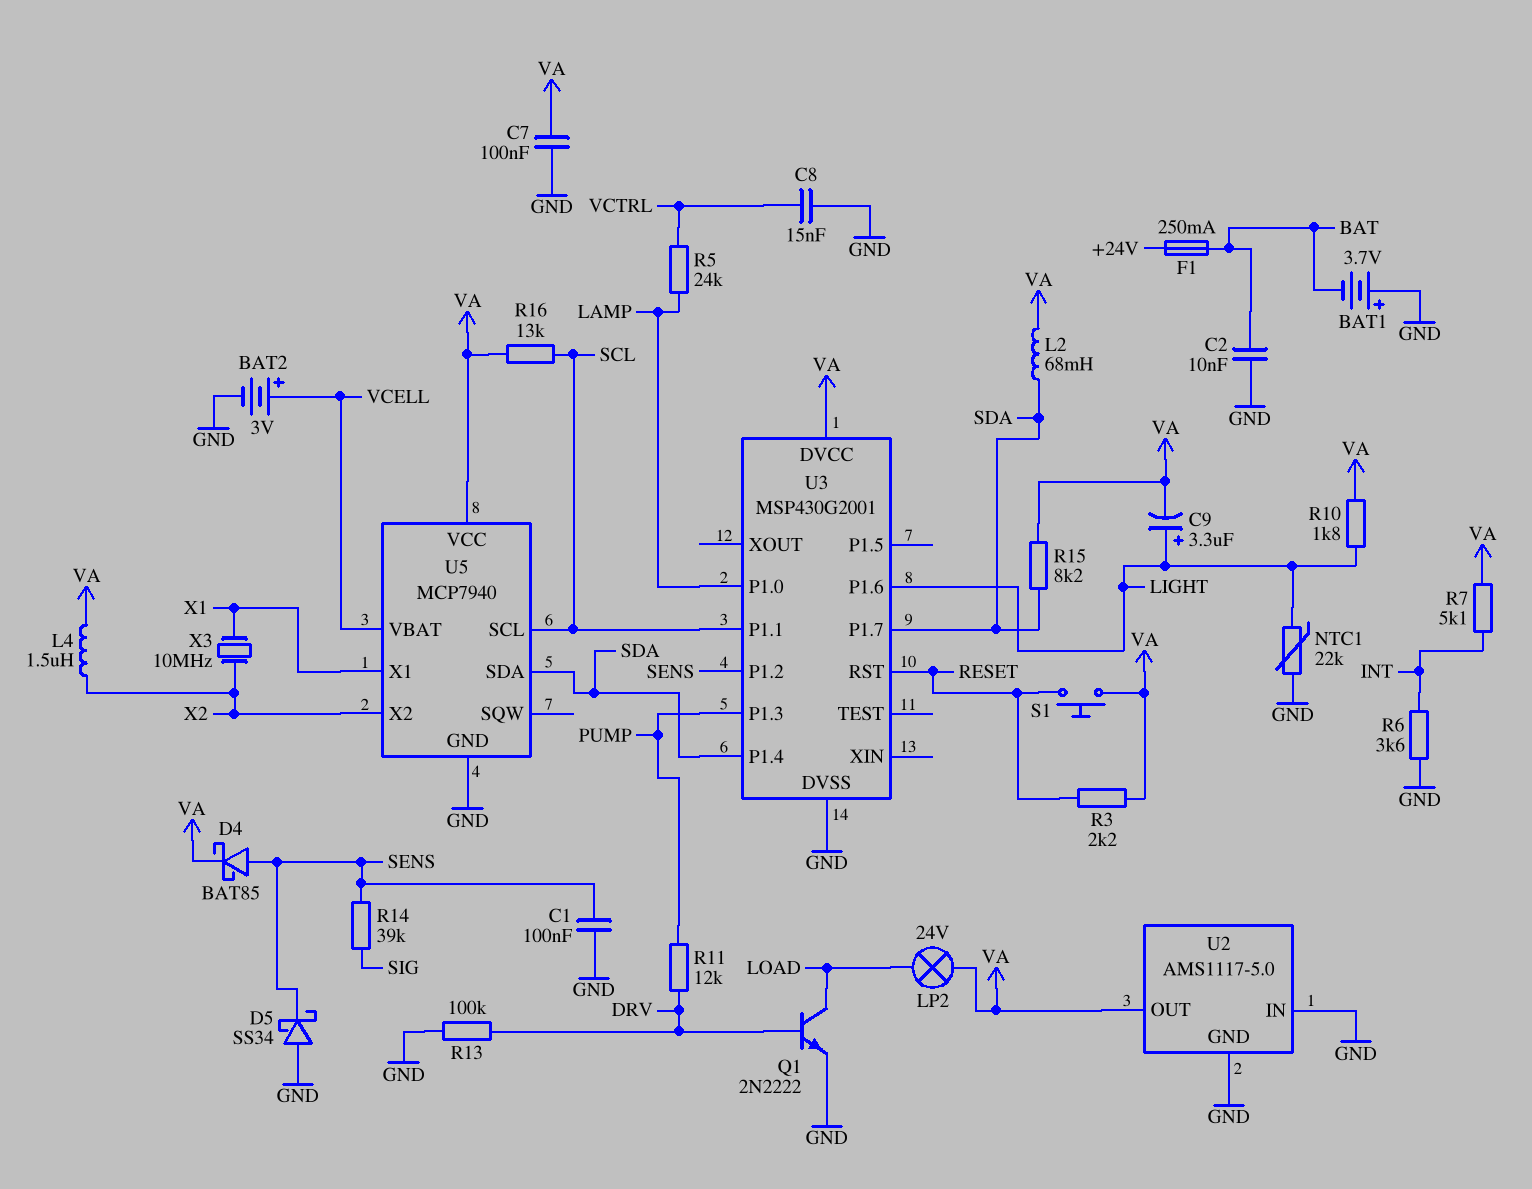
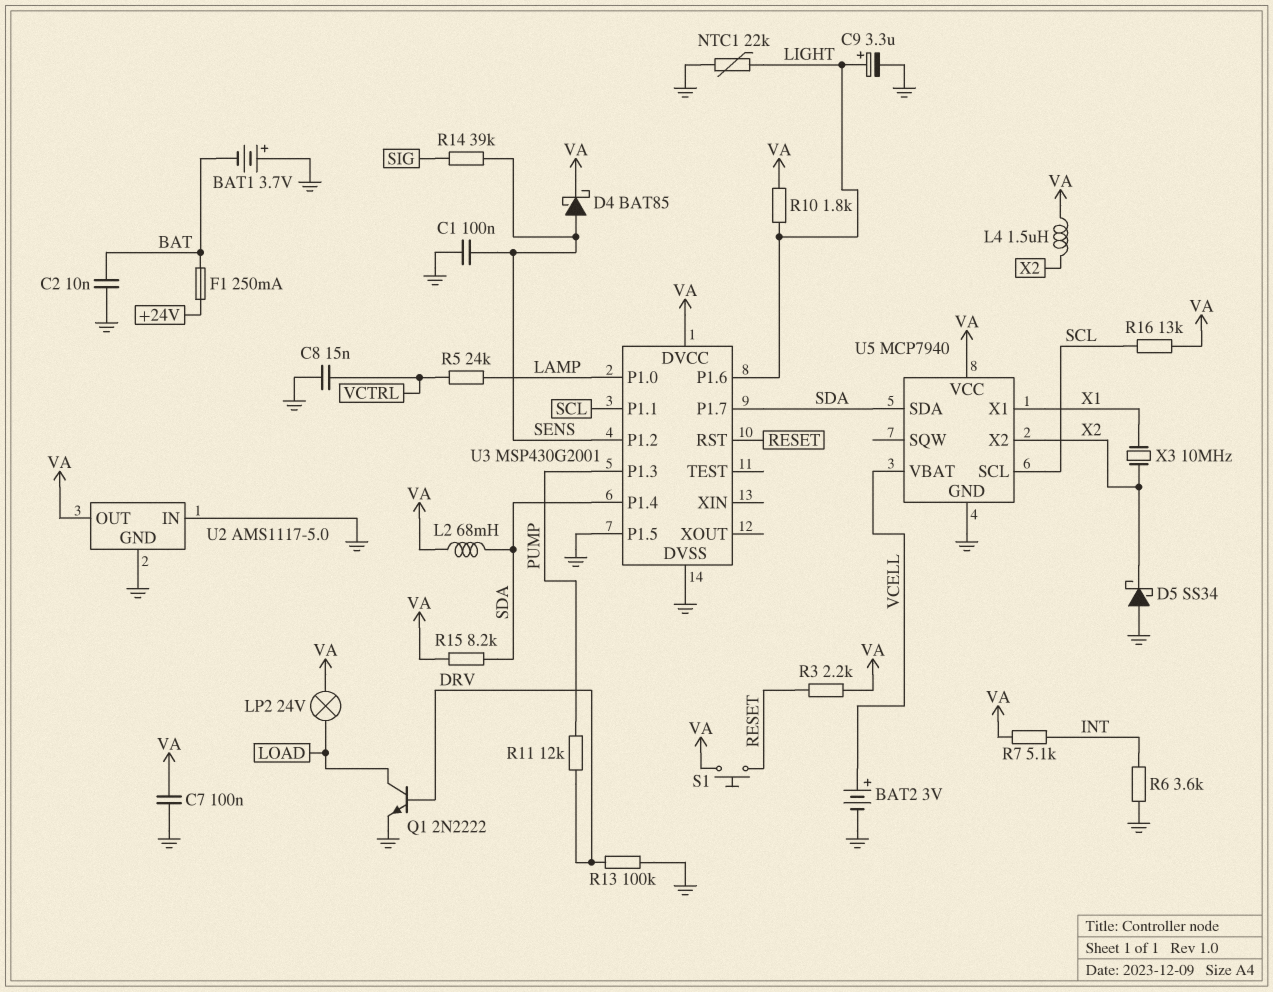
C9: 3.3uF (plus LIGHT, minus VA) -> 3.3uF (plus LIGHT, minus GND)
D5: schottky SS34 (A GND, K SENS) -> schottky SS34 (A GND, K X2)
U3 pin P1.5: none -> GND

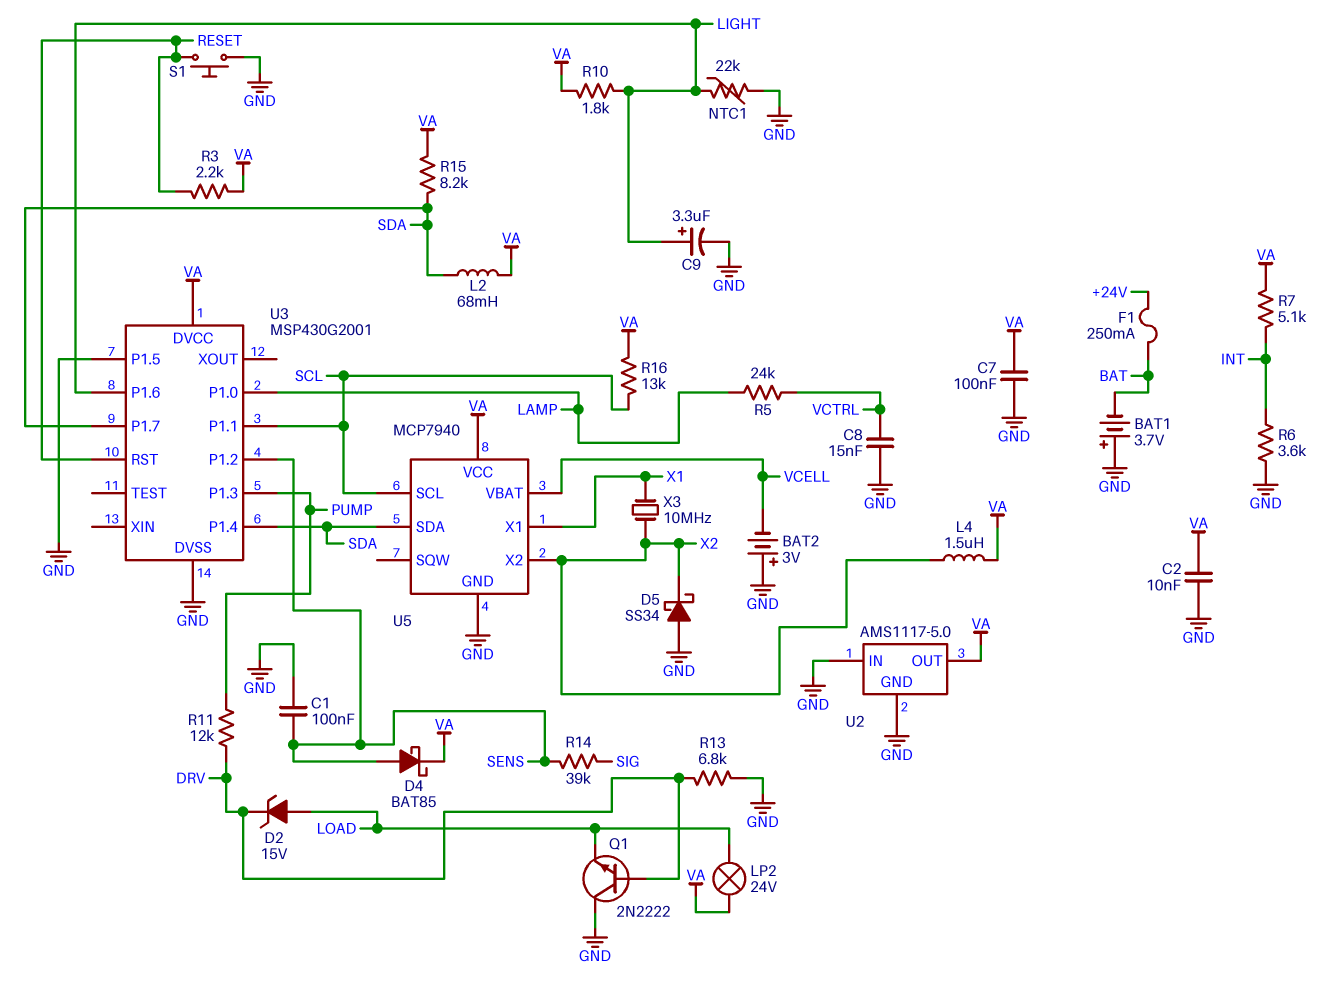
BAT2: 3V (plus VCELL, minus GND) -> 3V (plus GND, minus VCELL)
C2: 10nF (BAT, GND) -> 10nF (GND, VA)
D2: none -> zener 15V (A LOAD, K DRV)
Q1: NPN 2N2222 (B DRV, C LOAD, E GND) -> NPN 2N2222 (B DRV, C GND, E LOAD)
R13: 100k (DRV, GND) -> 6.8k (DRV, GND)
S1: button (RESET, VA) -> button (GND, RESET)

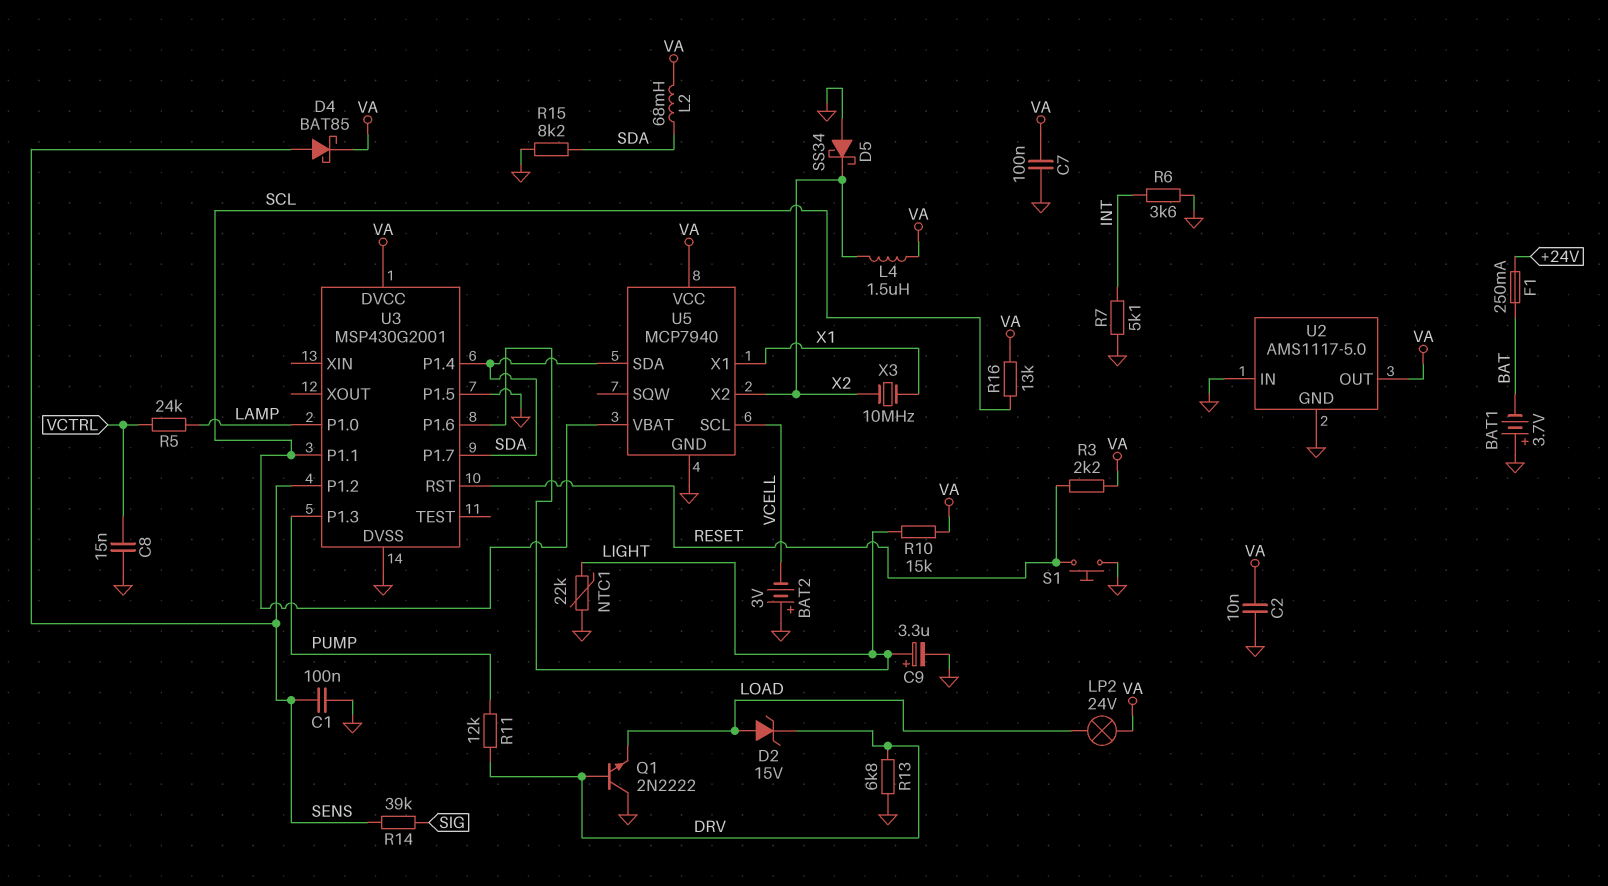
R7: 5.1k (INT, VA) -> 5.1k (GND, INT)
R10: 1.8k (LIGHT, VA) -> 15k (LIGHT, VA)
R15: 8.2k (SDA, VA) -> 8.2k (GND, SDA)
U5 pin SCL: SCL -> VCELL
U5 pin VBAT: VCELL -> SCL

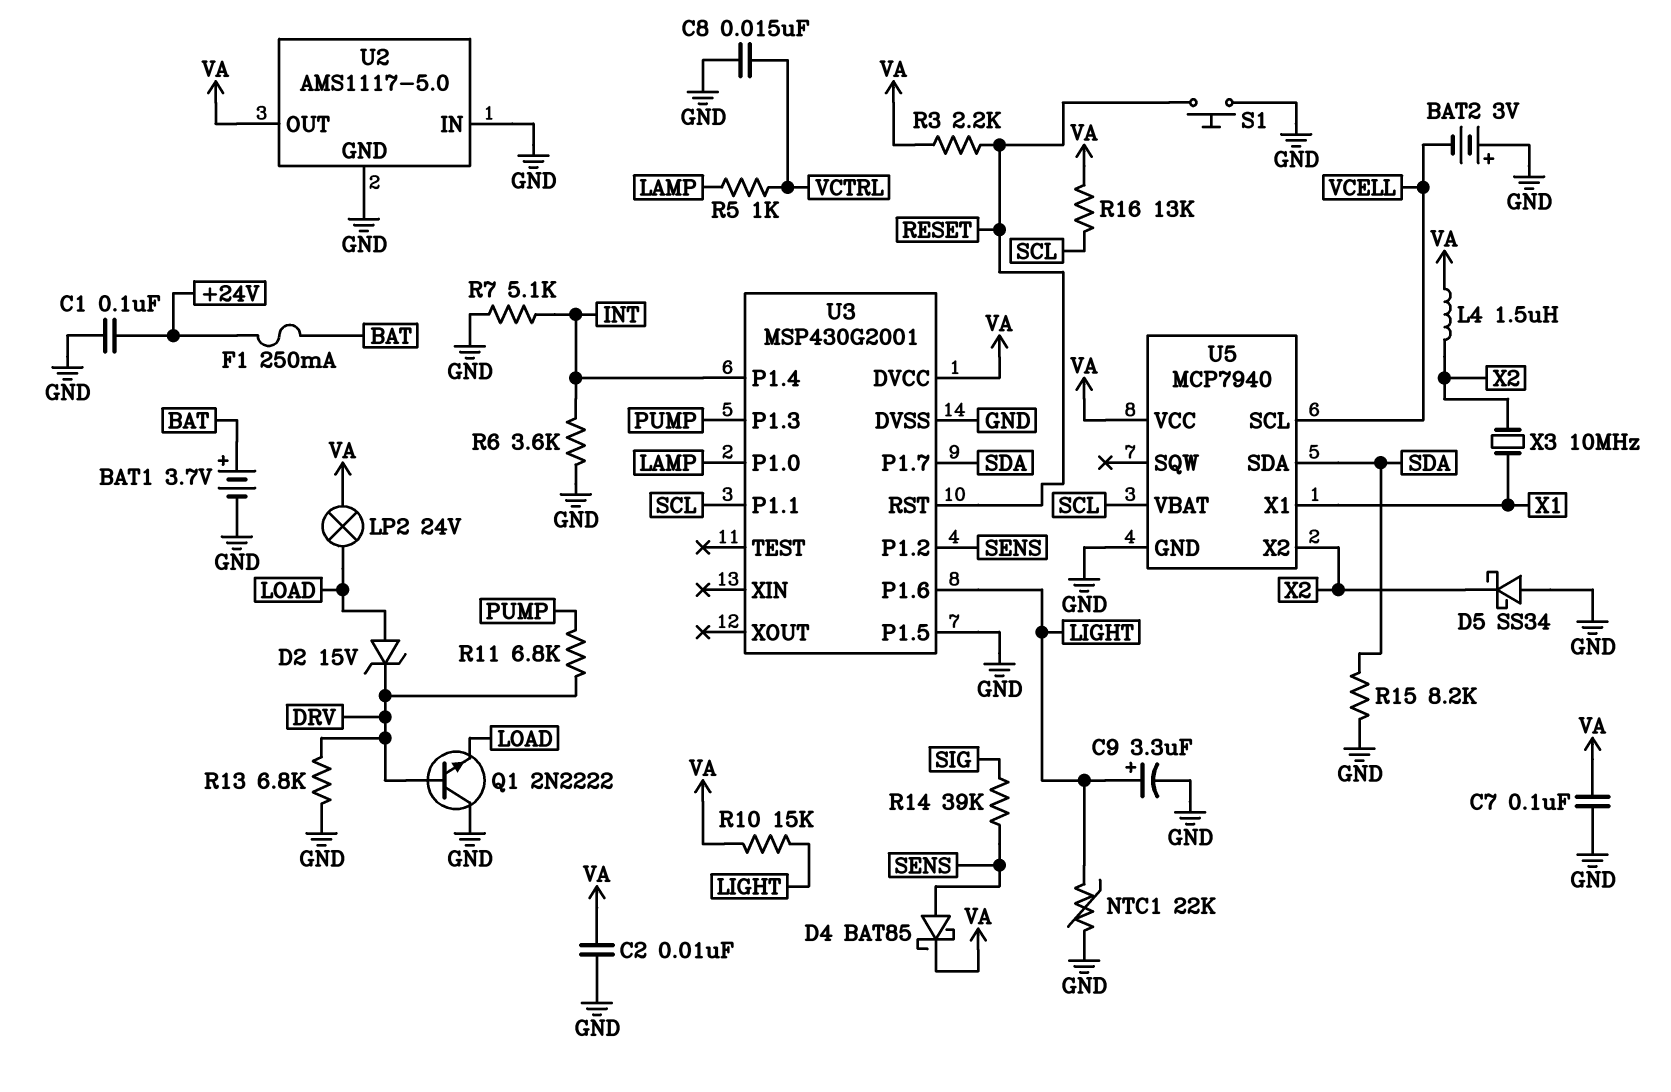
BAT1: 3.7V (plus GND, minus BAT) -> 3.7V (plus BAT, minus GND)
C1: 100nF (GND, SENS) -> 100nF (+24V, GND)
L2: 68mH (SDA, VA) -> none
R5: 24k (LAMP, VCTRL) -> 1k (LAMP, VCTRL)
R11: 12k (DRV, PUMP) -> 6.8k (DRV, PUMP)
U3 pin P1.4: SDA -> INT

